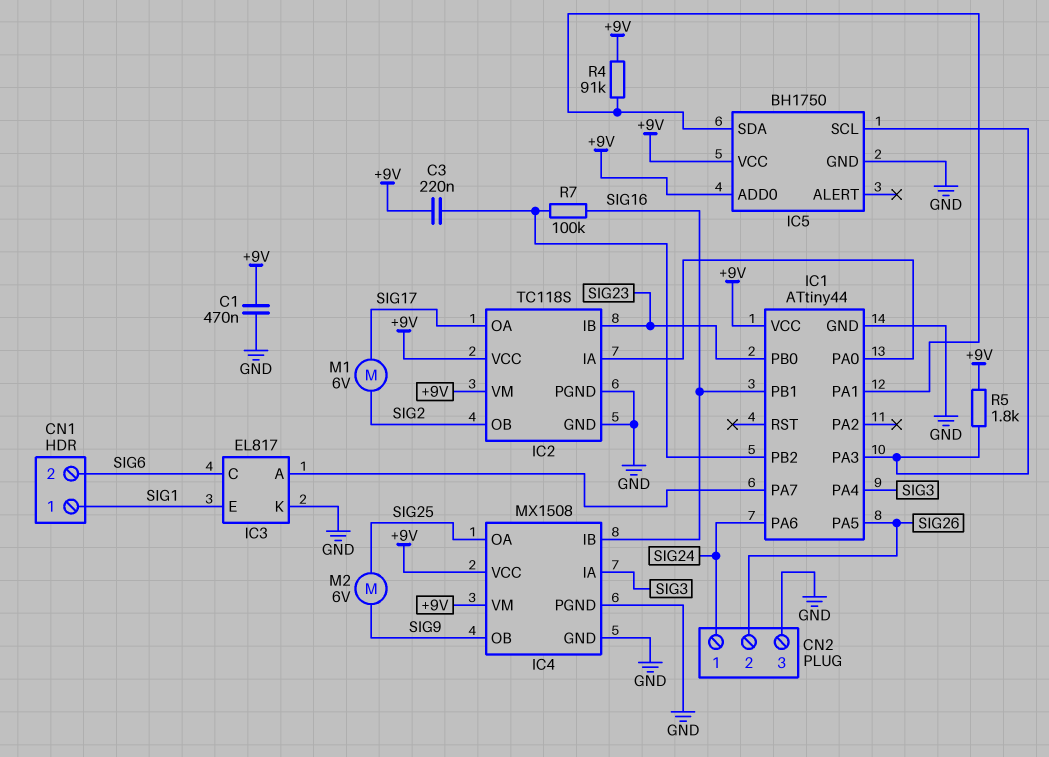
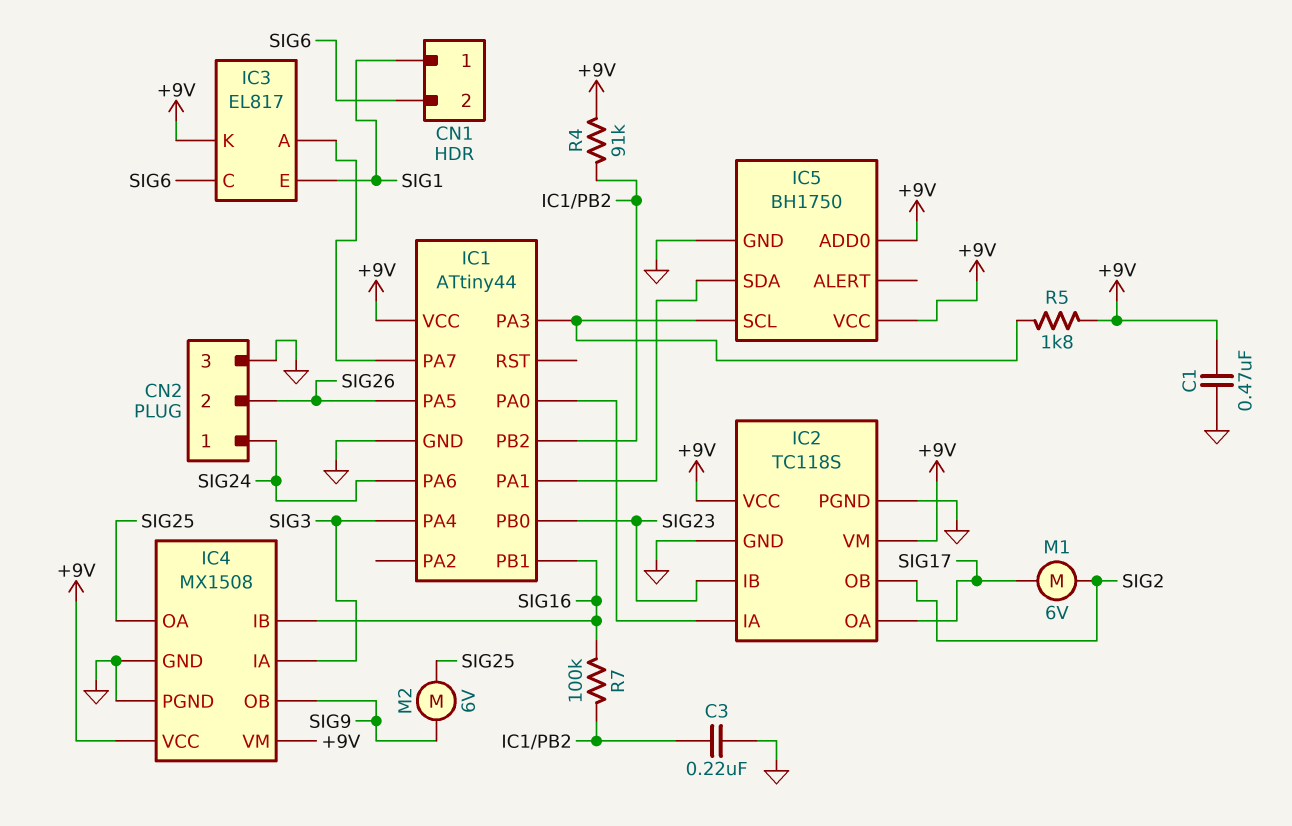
C3: 220nF (+9V, IC1/PB2) -> 220nF (GND, IC1/PB2)
IC3 pin K: GND -> +9V
R4: 91k (+9V, IC1/PA1) -> 91k (+9V, IC1/PB2)

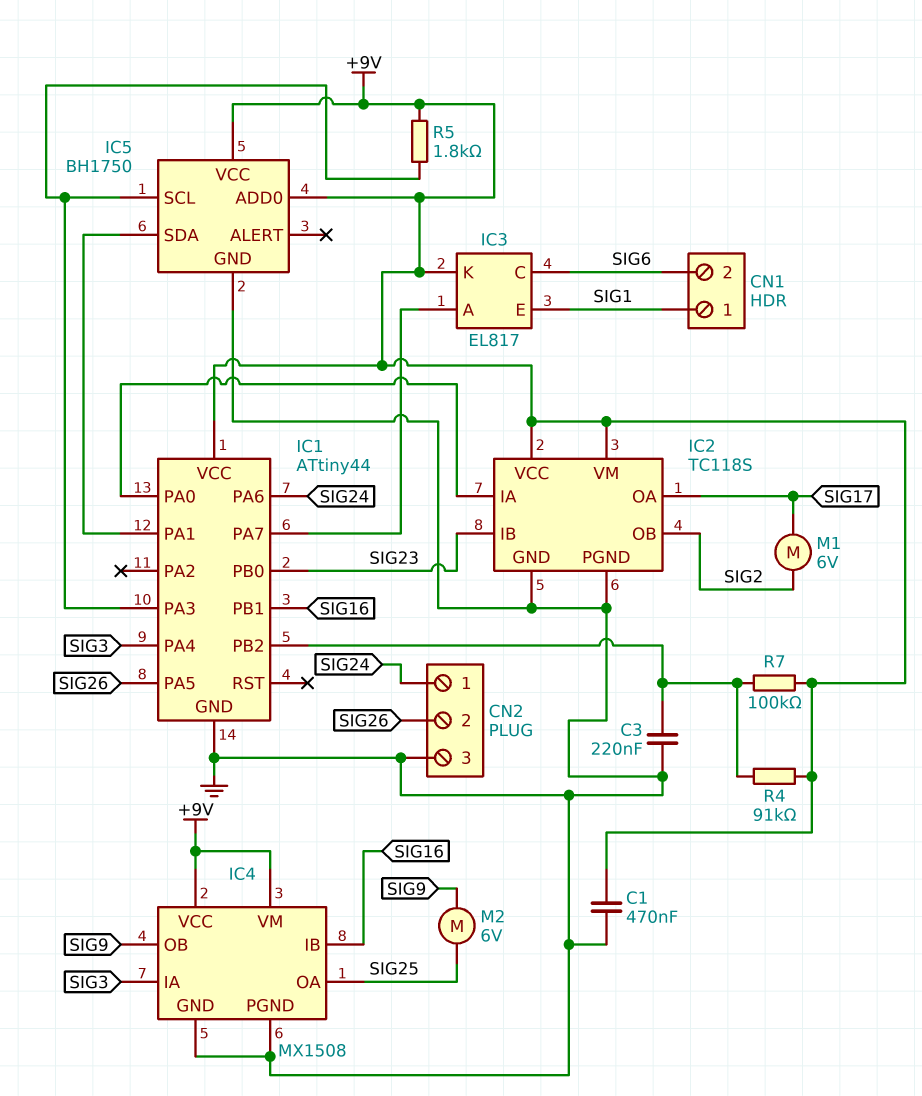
R7: 100k (IC1/PB2, SIG16) -> 100k (+9V, IC1/PB2)

